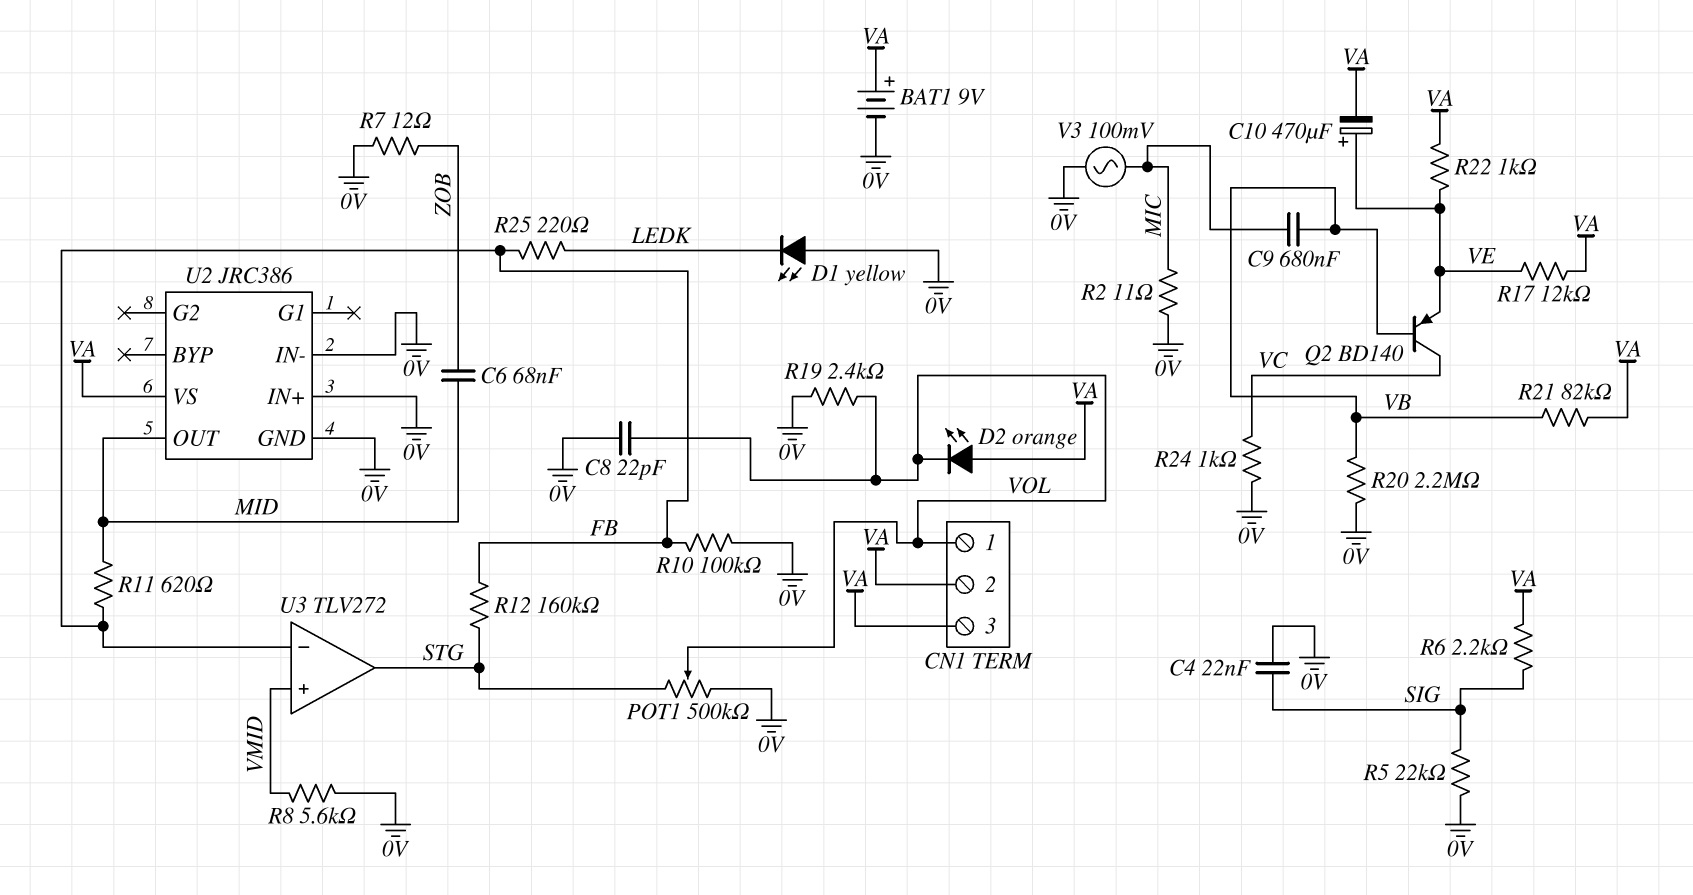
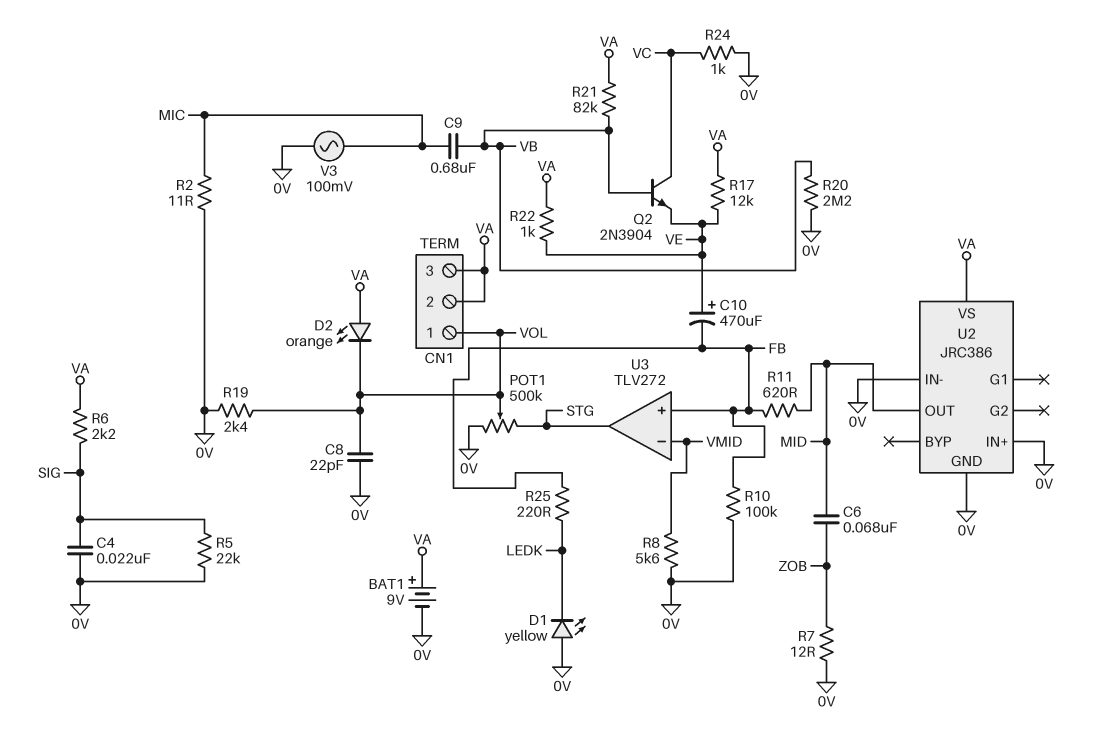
C10: 470uF (plus VE, minus VA) -> 470uF (plus VE, minus FB)
Q2: PNP BD140 (B VB, C VC, E VE) -> NPN 2N3904 (B VB, C VC, E VE)
R12: 160k (FB, STG) -> none
U3 pin in+: VMID -> FB
U3 pin in-: FB -> VMID

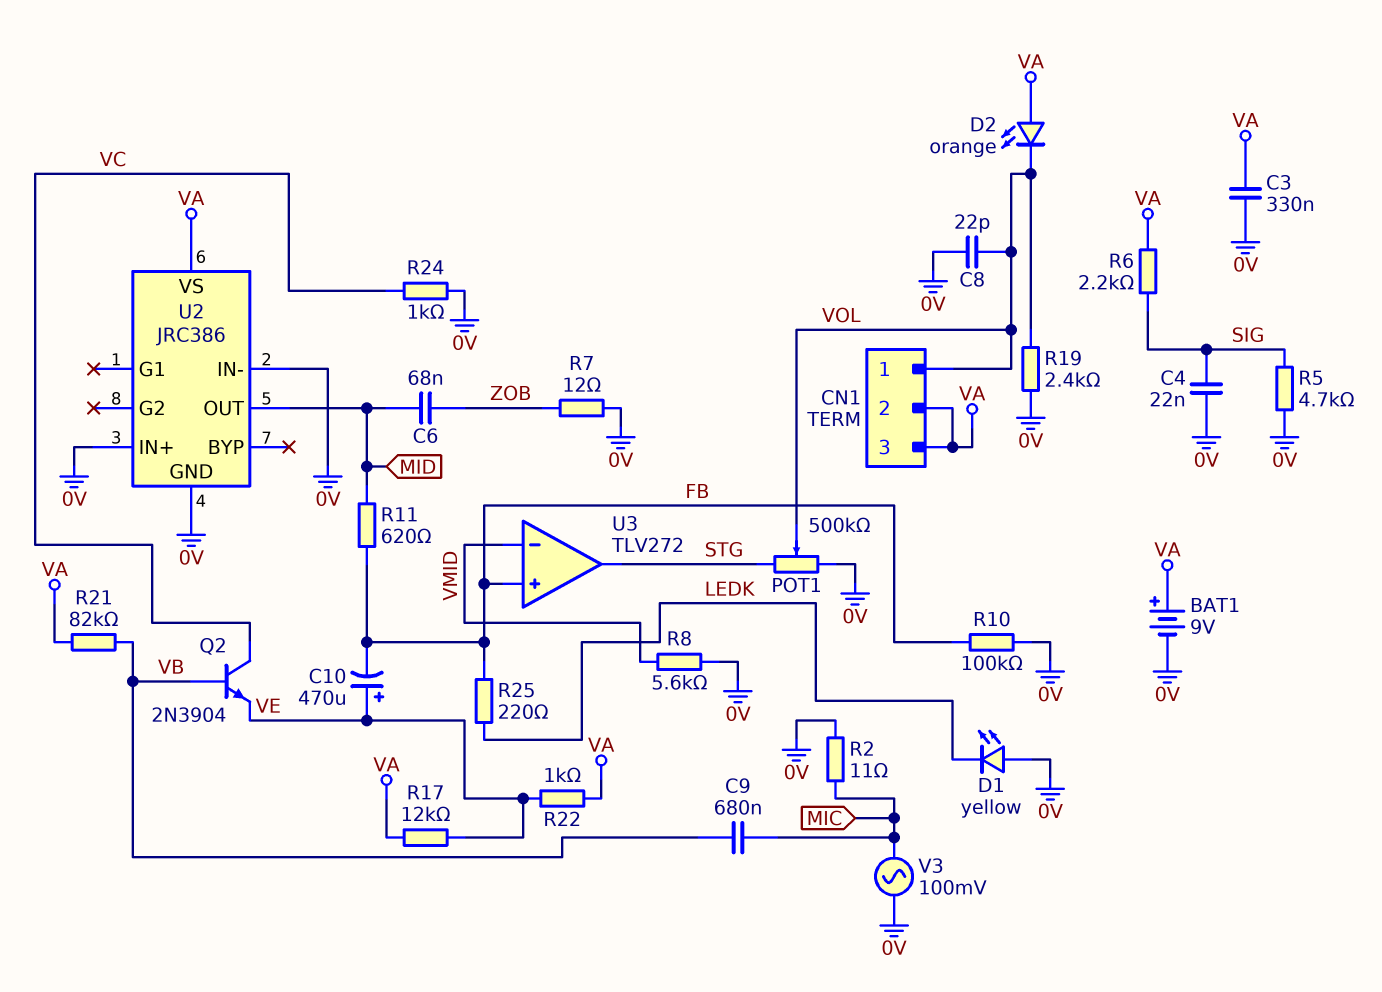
C3: none -> 330nF (0V, VA)
R5: 22k (0V, SIG) -> 4.7k (0V, SIG)
R20: 2.2M (0V, VB) -> none

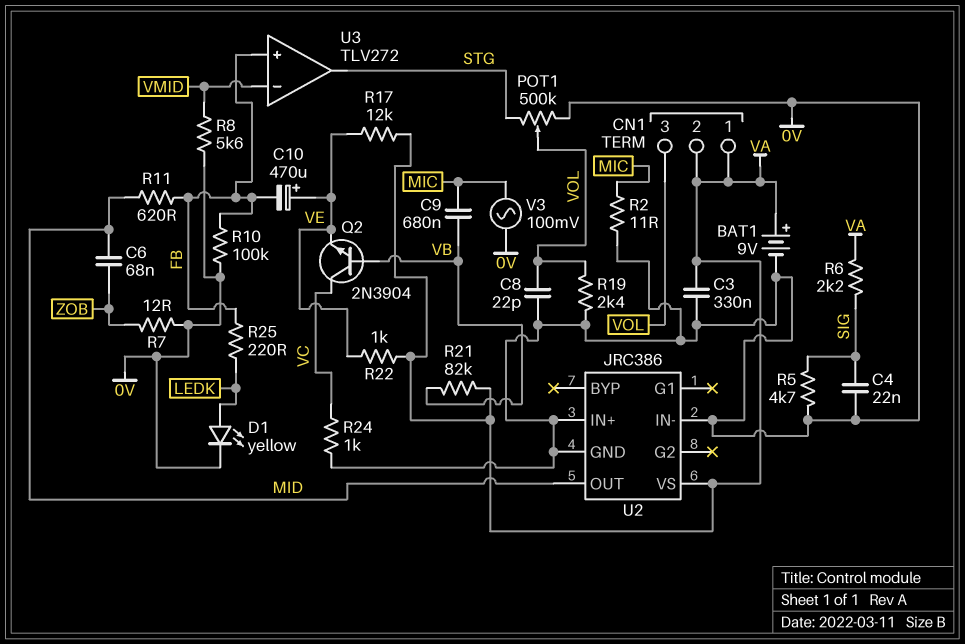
CN1 pin 1: VOL -> VA
CN1 pin 3: VA -> VOL
D1: LED yellow (A 0V, K LEDK) -> LED yellow (A LEDK, K 0V)
D2: LED orange (A VA, K VOL) -> none

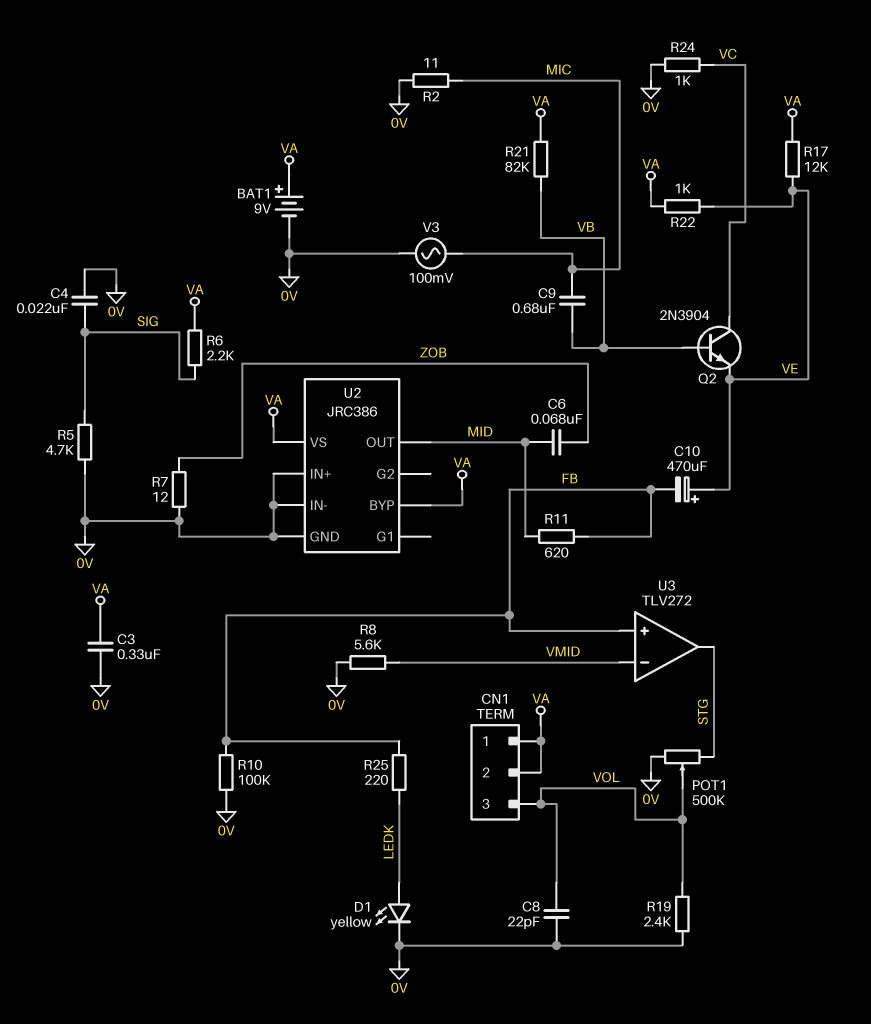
U2 pin BYP: none -> VA

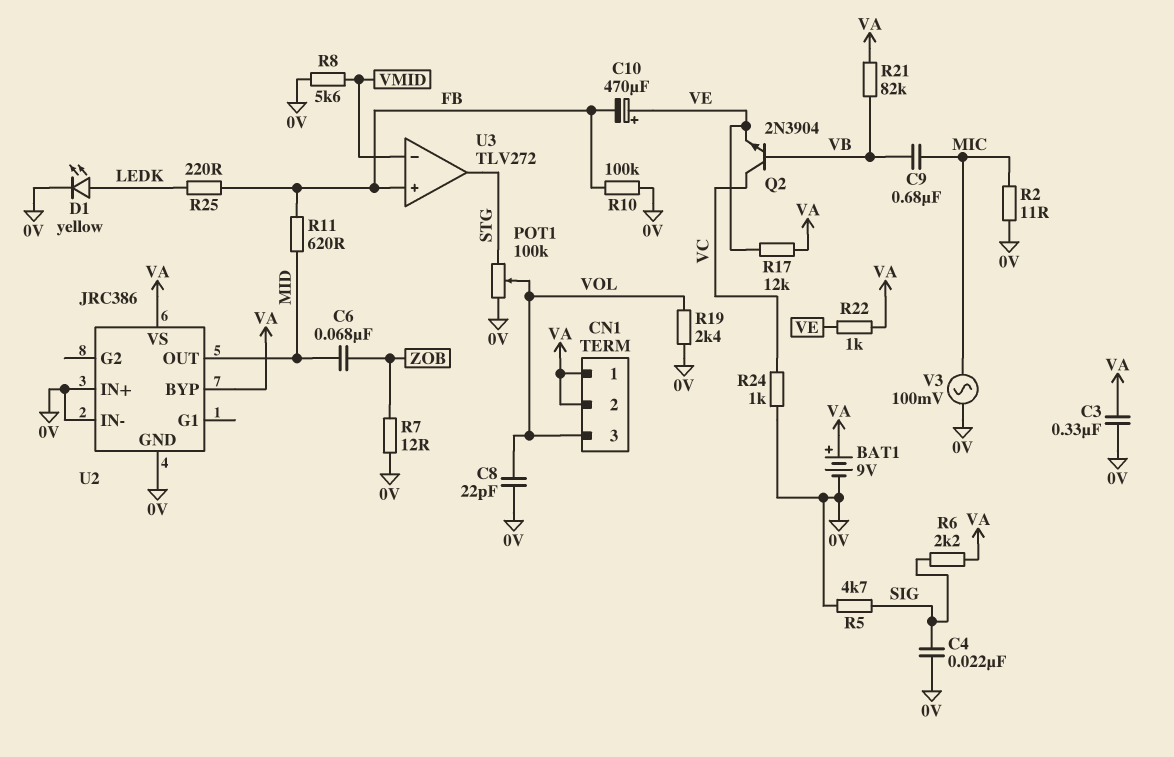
POT1: 500k (0V, STG, wiper VOL) -> 100k (0V, STG, wiper VOL)

